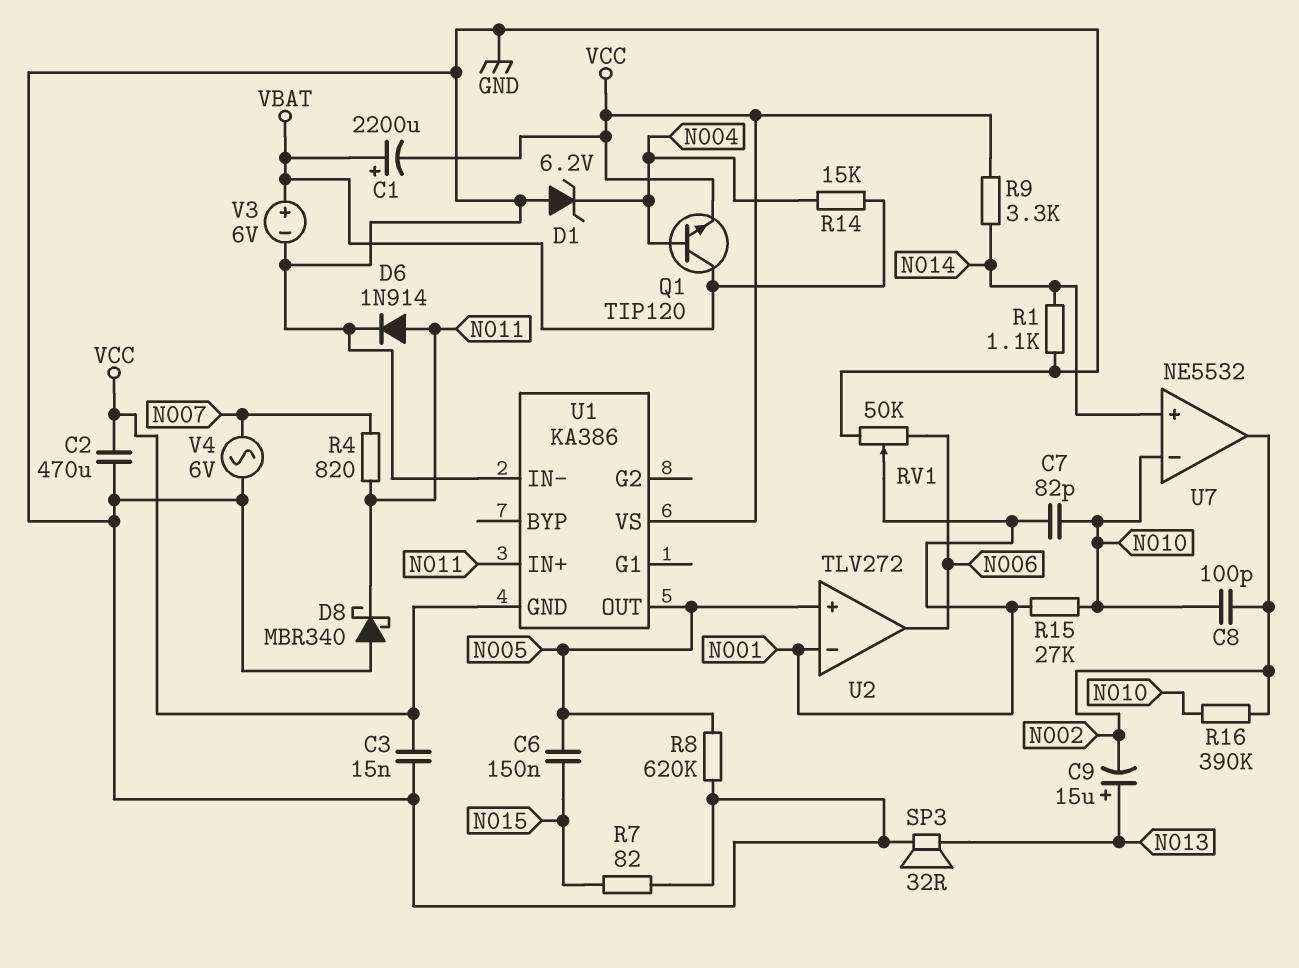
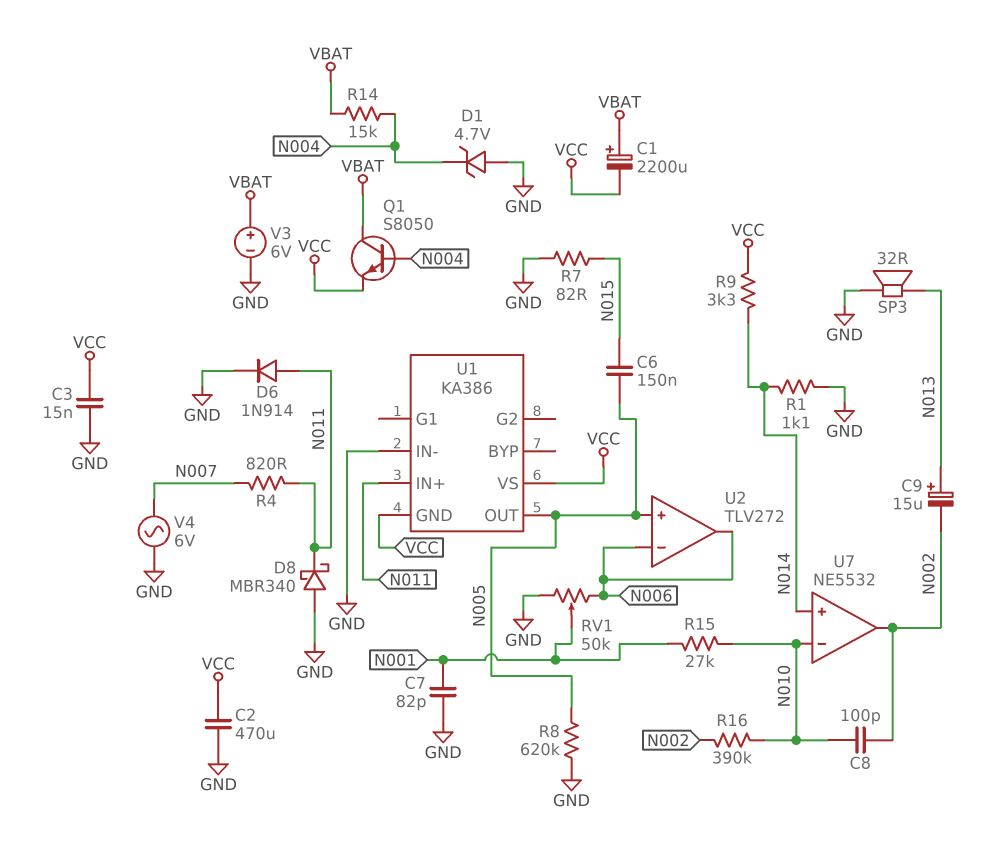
C7: 82pF (N001, N010) -> 82pF (GND, N001)
D1: zener 6.2V (A GND, K N004) -> zener 4.7V (A GND, K N004)
Q1: NPN TIP120 (B N004, C VBAT, E VCC) -> NPN S8050 (B N004, C VBAT, E VCC)
U2 pin in-: N001 -> N006

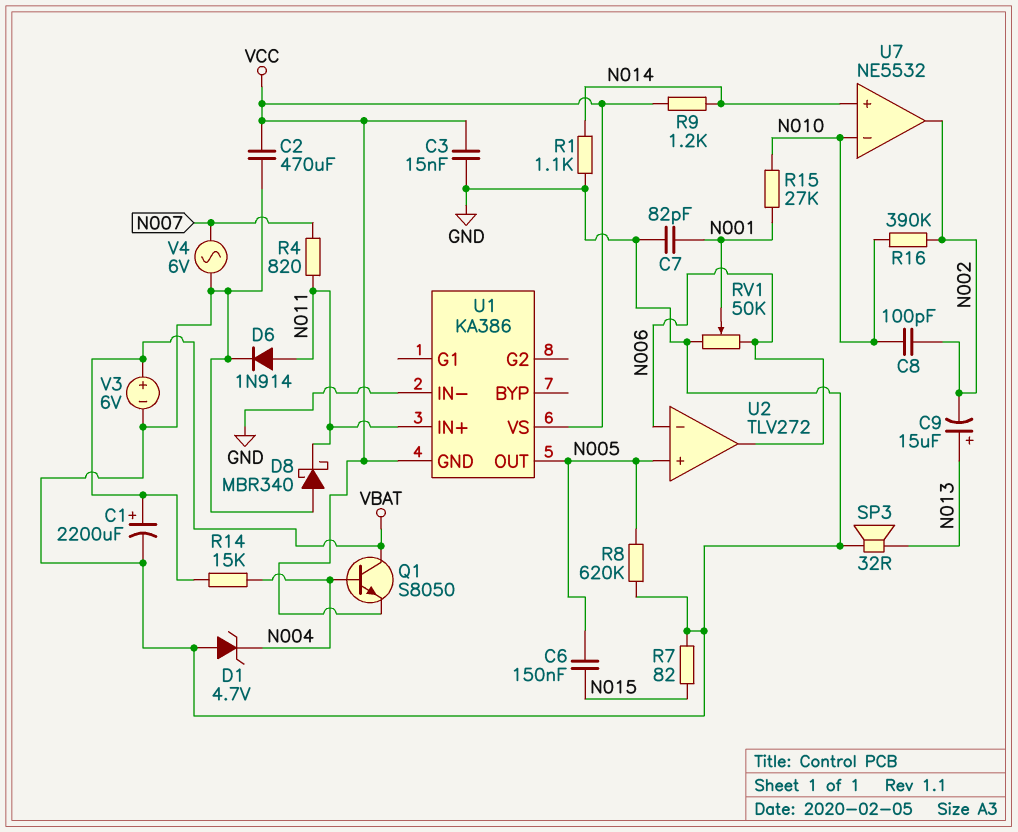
C1: 2200uF (plus VBAT, minus VCC) -> 2200uF (plus VBAT, minus GND)
R9: 3.3k (N014, VCC) -> 1.2k (N014, VCC)

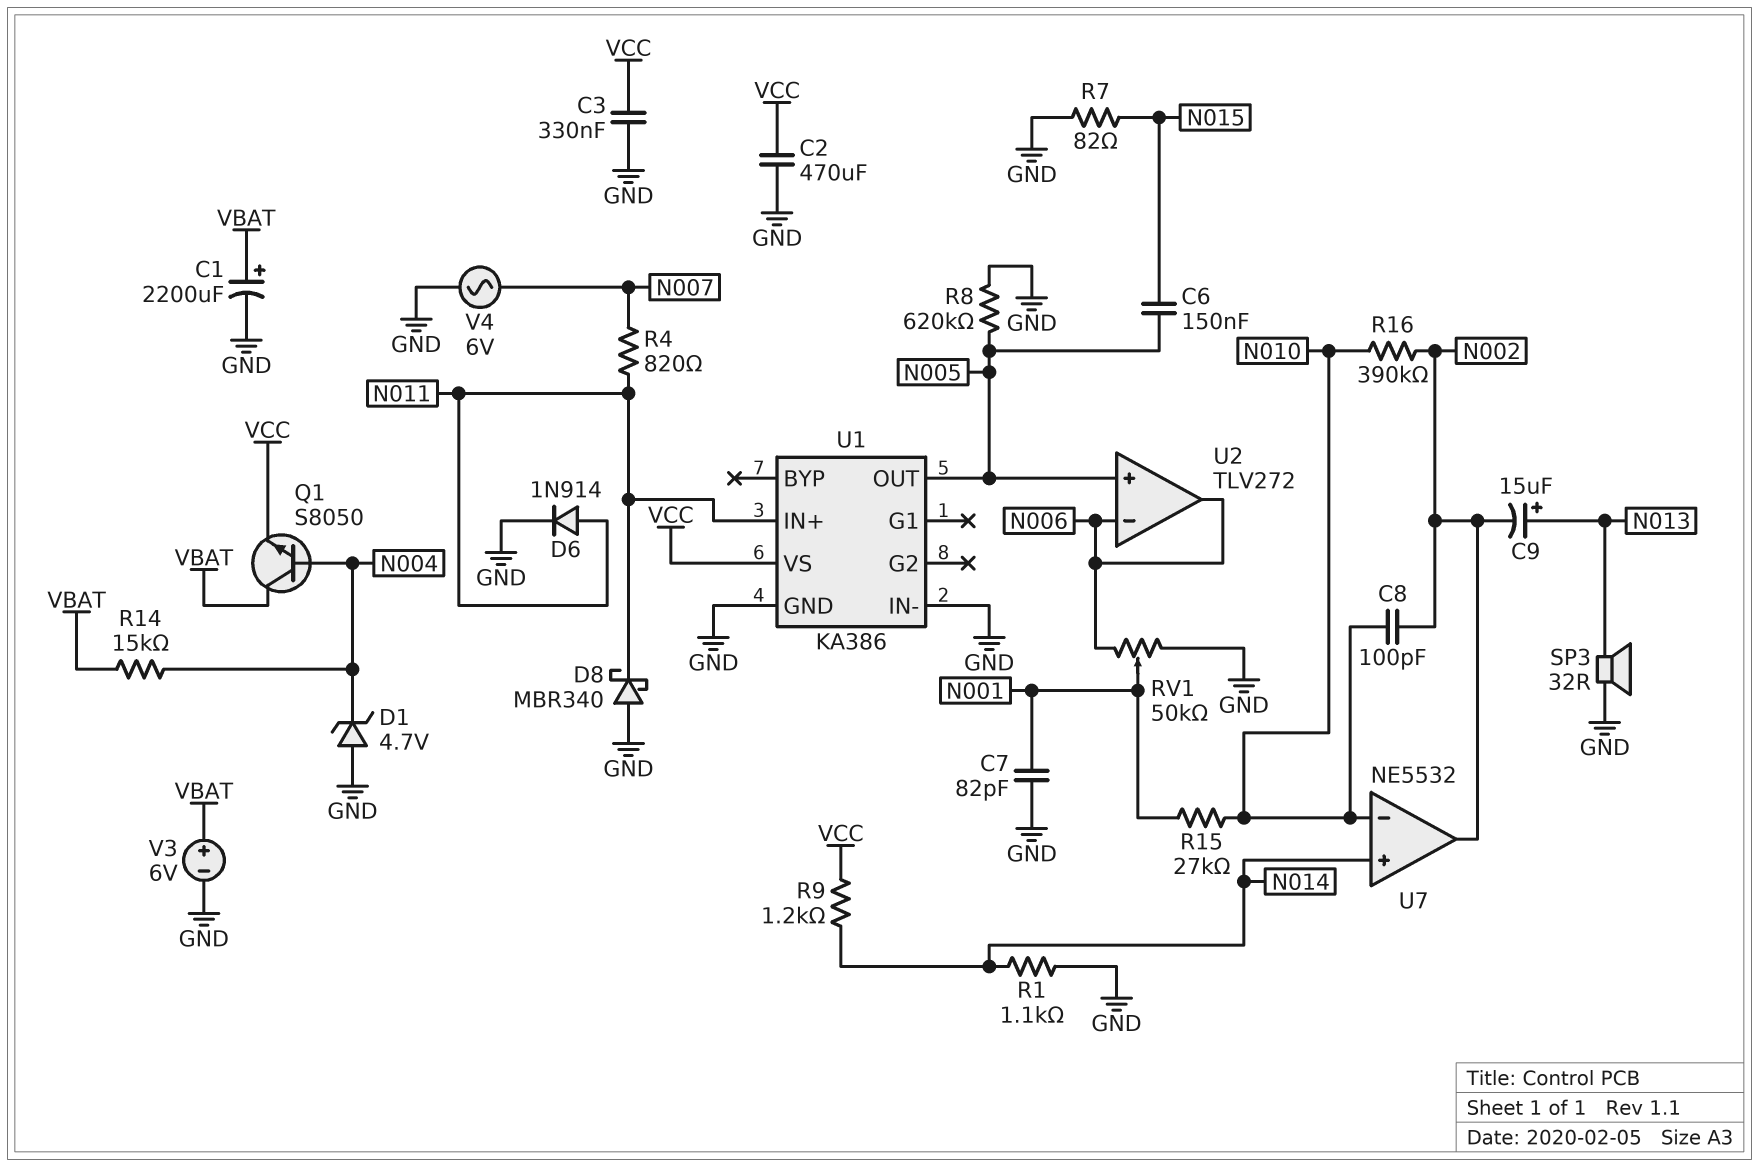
C3: 15nF (GND, VCC) -> 330nF (GND, VCC)
U1 pin GND: VCC -> GND

